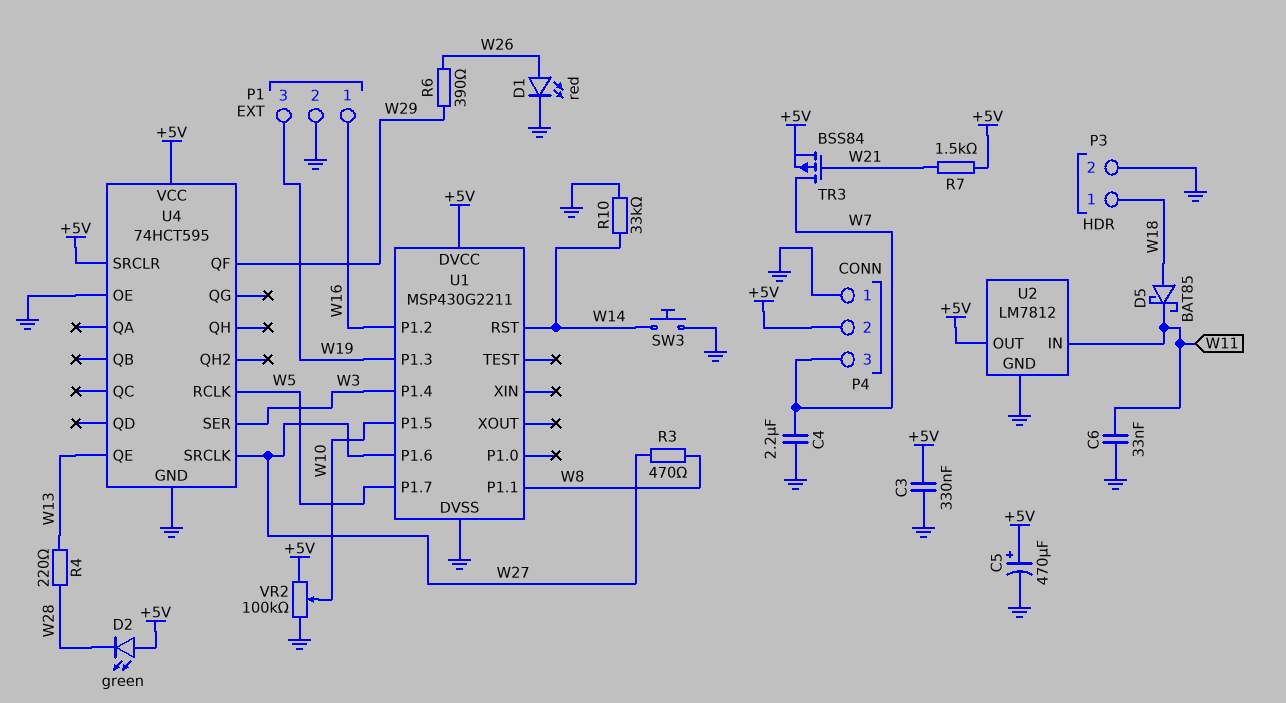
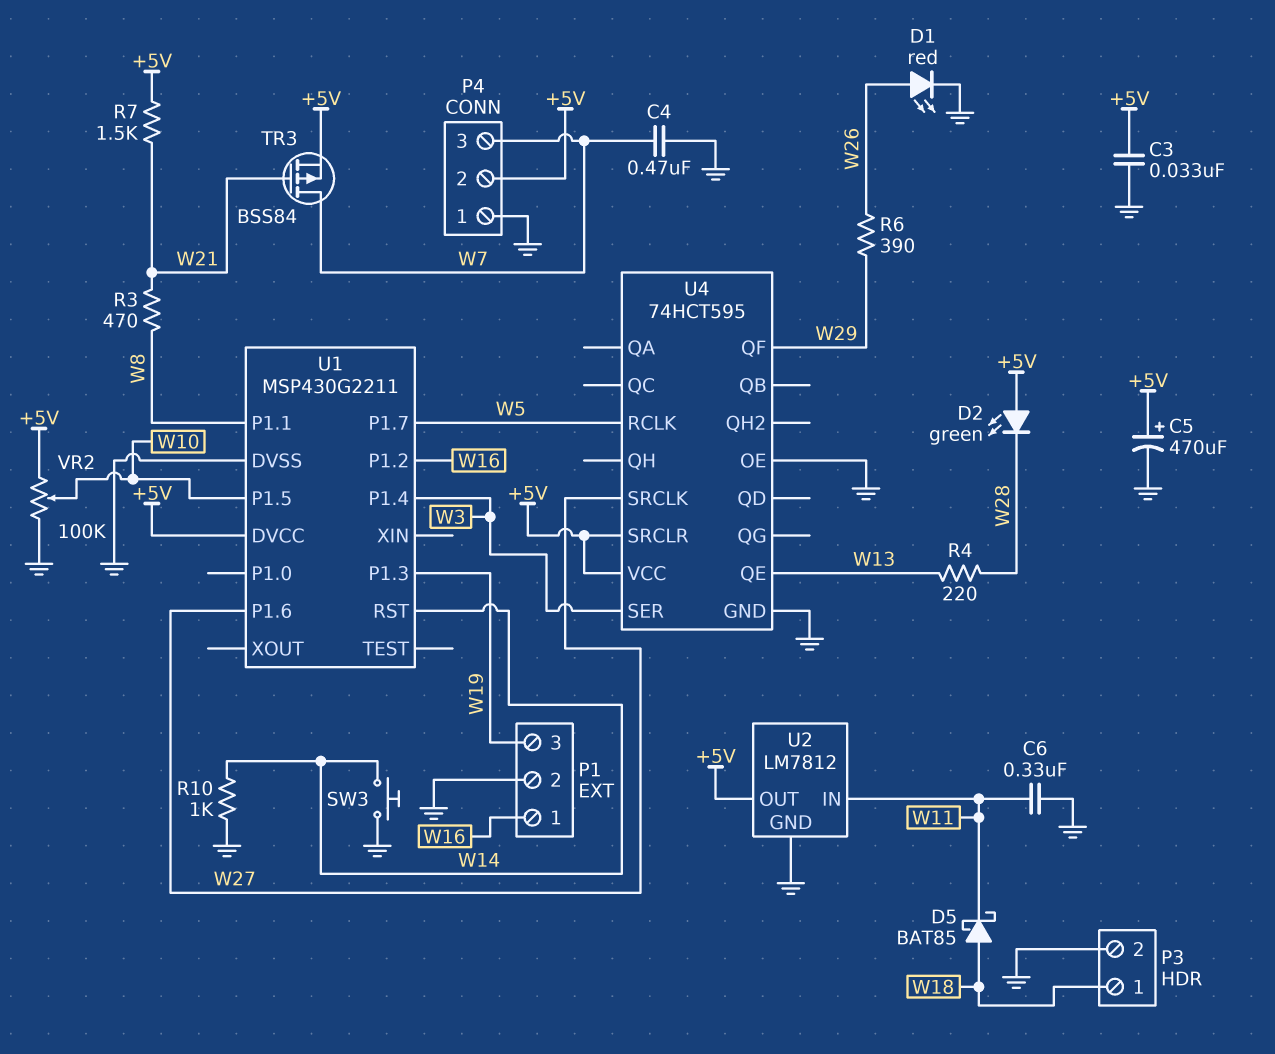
C3: 330nF (+5V, GND) -> 33nF (+5V, GND)
C4: 2.2uF (GND, W7) -> 470nF (GND, W7)
C6: 33nF (GND, W11) -> 330nF (GND, W11)
R3: 470 (W8, W27) -> 470 (W8, W21)
R10: 33k (GND, W14) -> 1k (GND, W14)

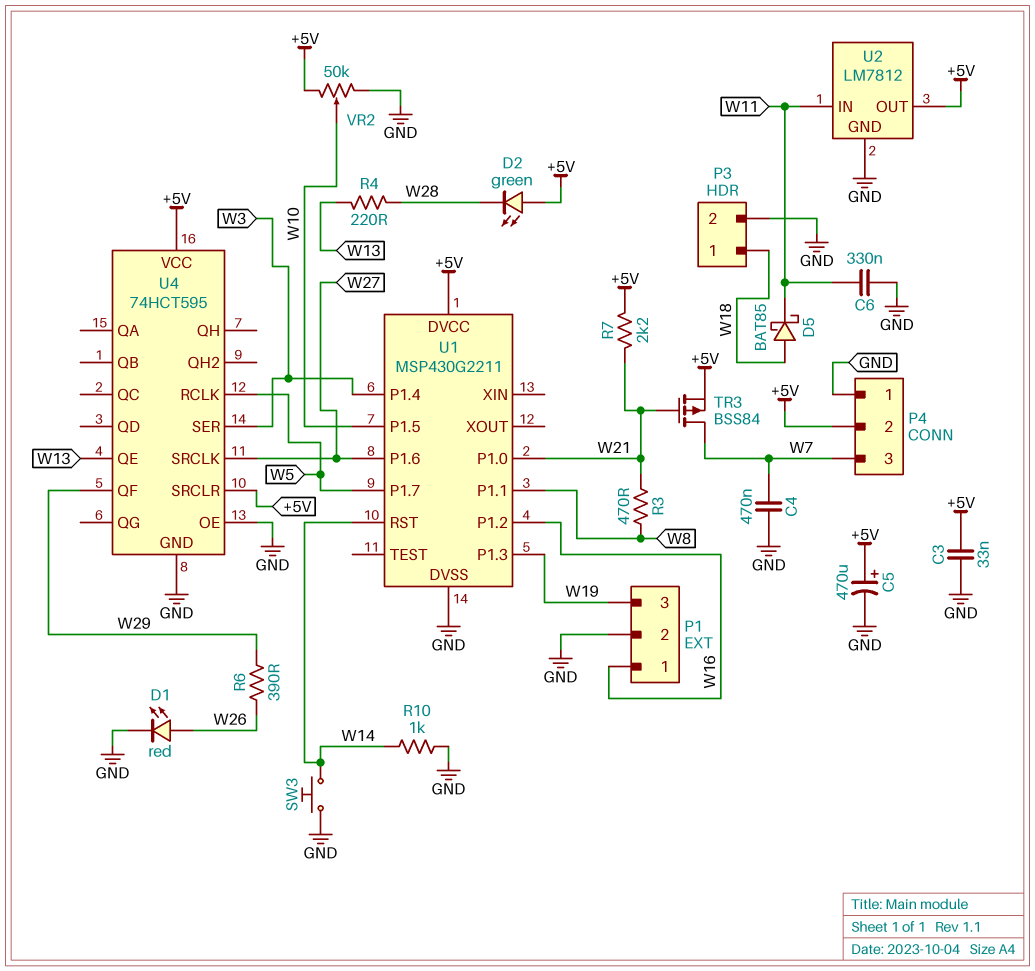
R7: 1.5k (+5V, W21) -> 2.2k (+5V, W21)
U1 pin P1.0: none -> W21
VR2: 100k (+5V, GND, wiper W10) -> 50k (+5V, GND, wiper W10)

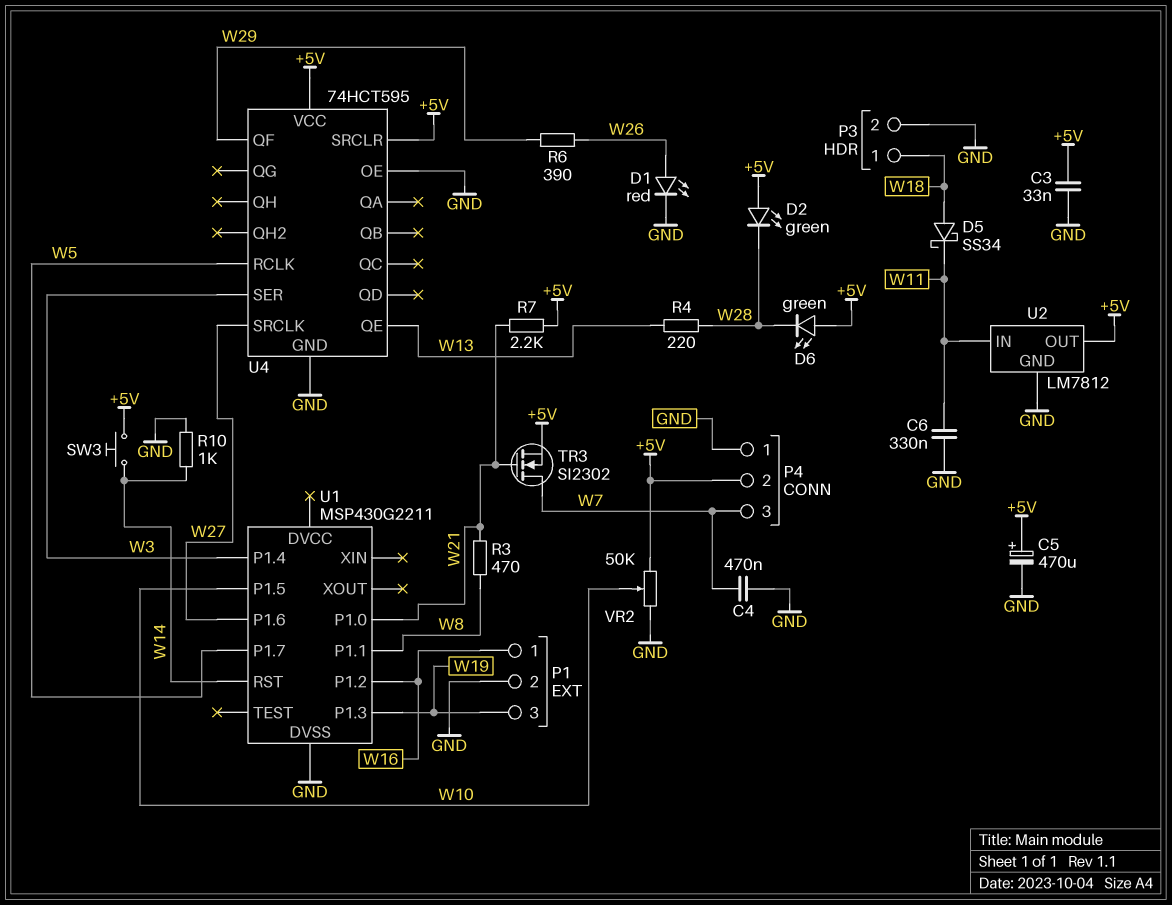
D5: schottky BAT85 (A W18, K W11) -> schottky SS34 (A W18, K W11)
D6: none -> LED green (A +5V, K W28)
SW3: button (GND, W14) -> button (+5V, W14)
TR3: PMOS BSS84 (G W21, D W7, S +5V) -> NMOS SI2302 (G W21, D W7, S +5V)
U1 pin DVCC: +5V -> none

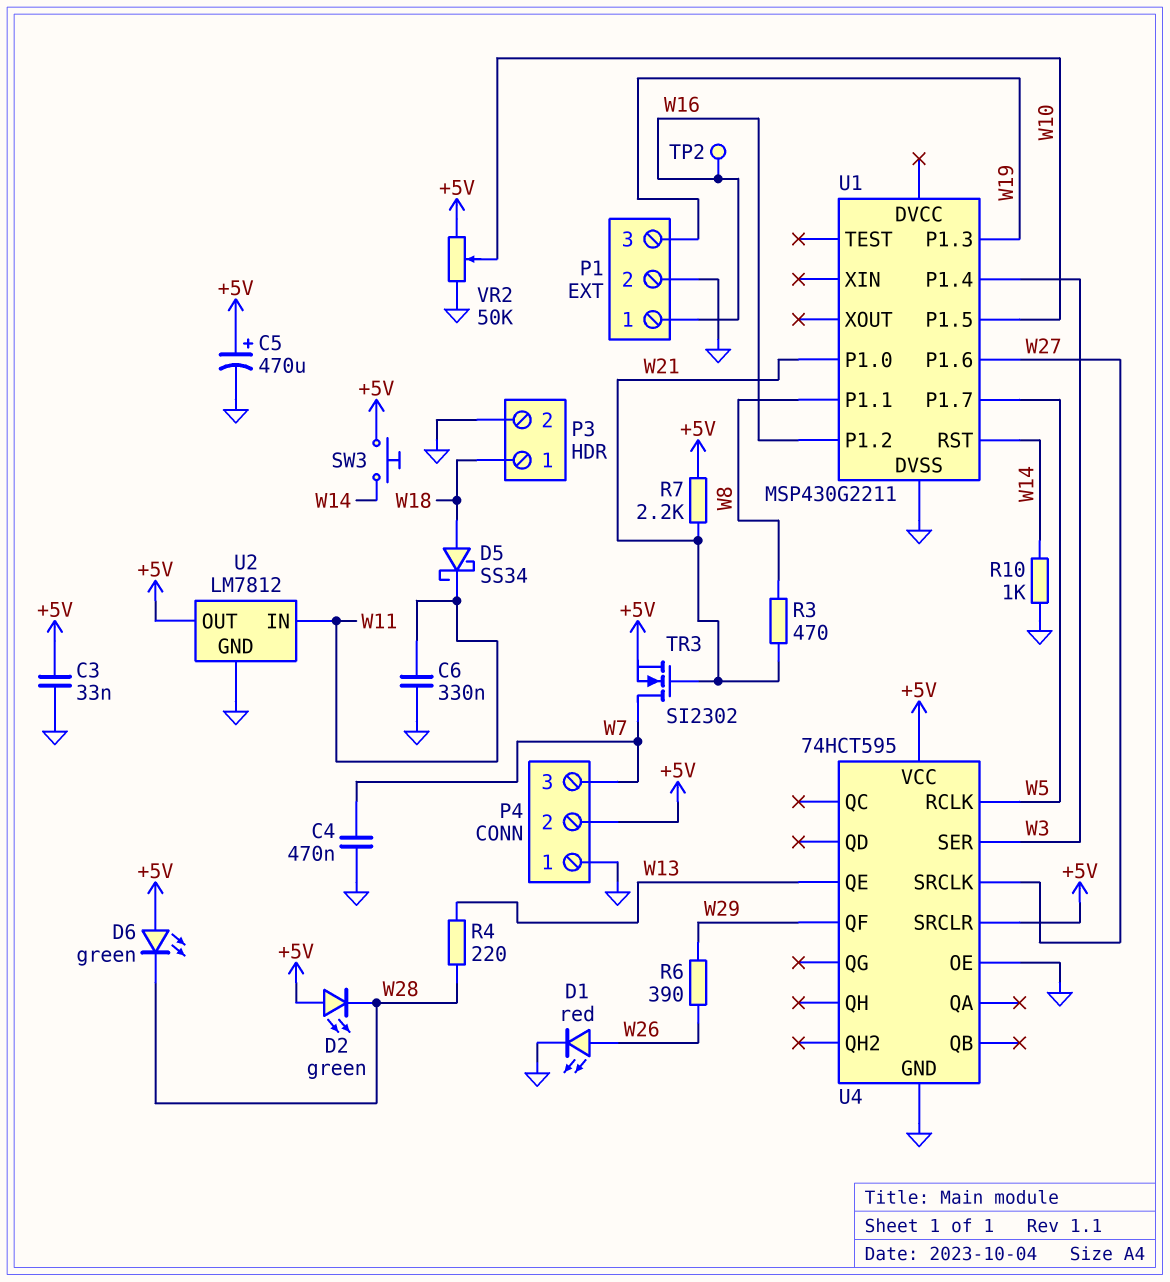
TP2: none -> test point (W16)

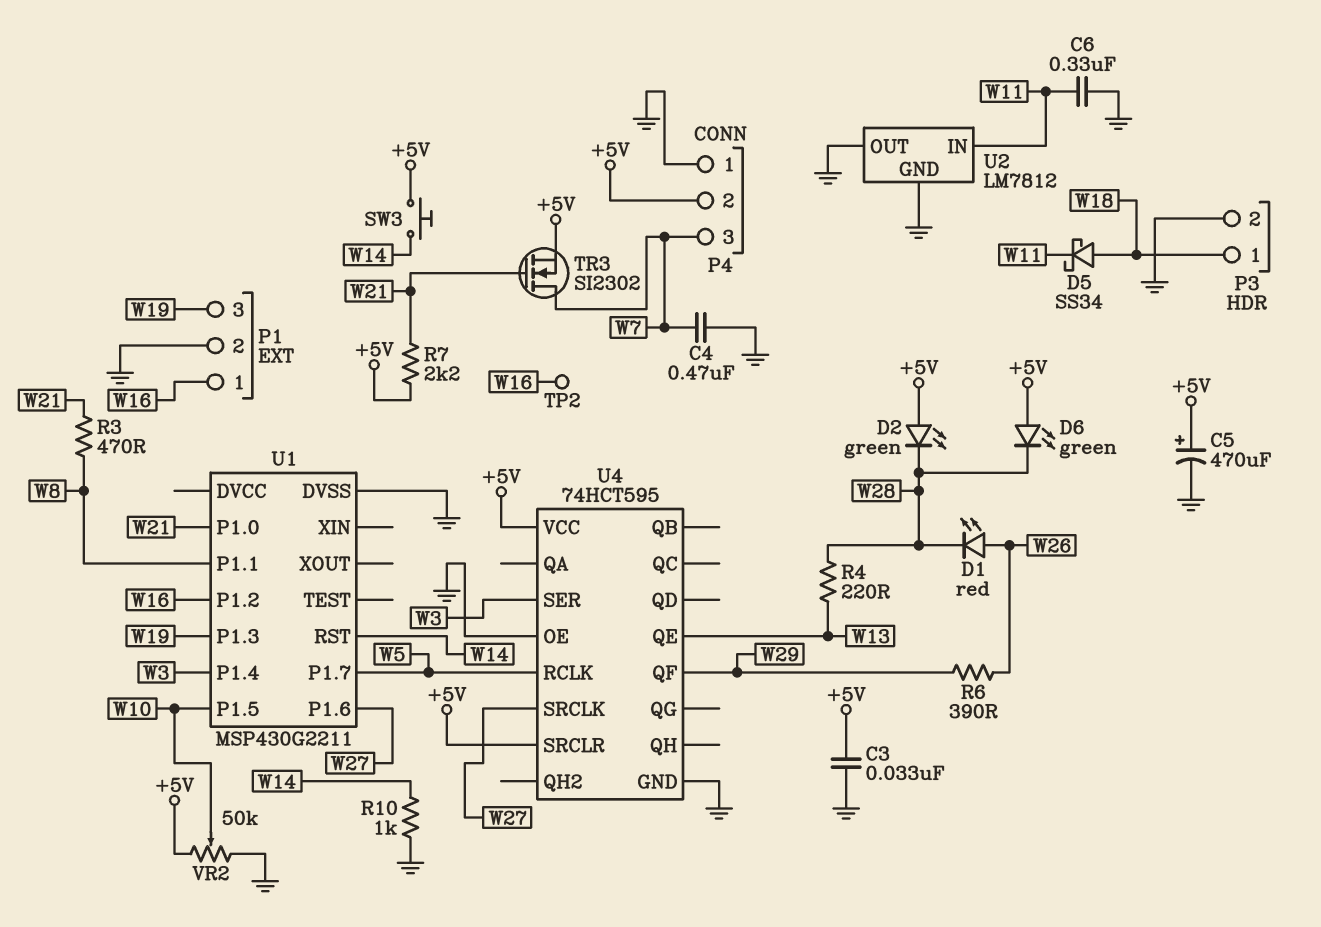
D1: LED red (A W26, K GND) -> LED red (A W26, K W28)
U2 pin OUT: +5V -> GND

